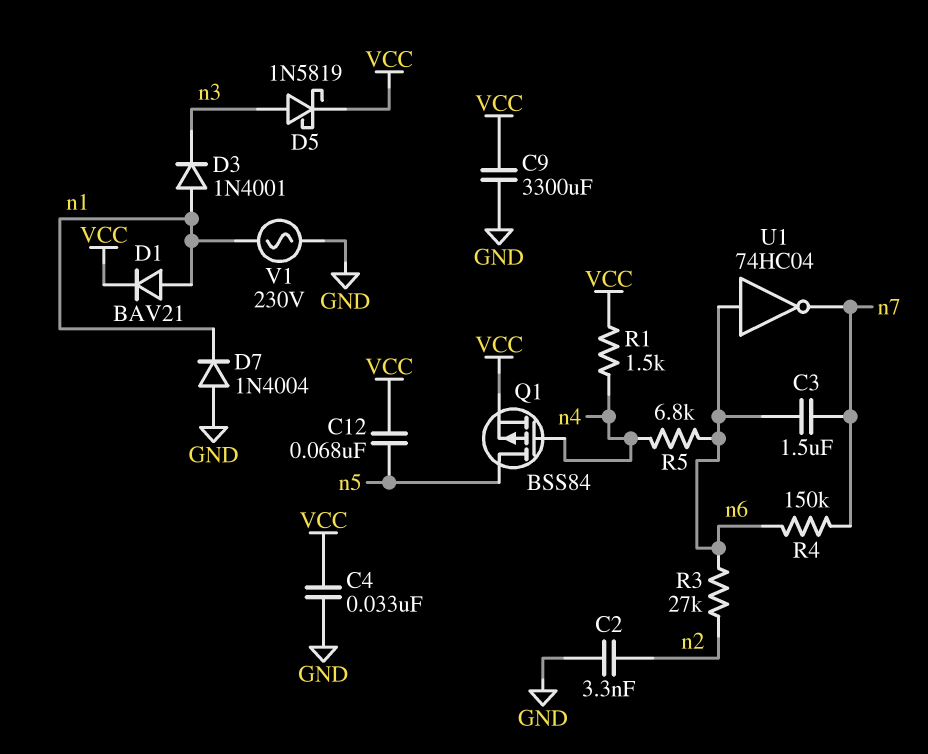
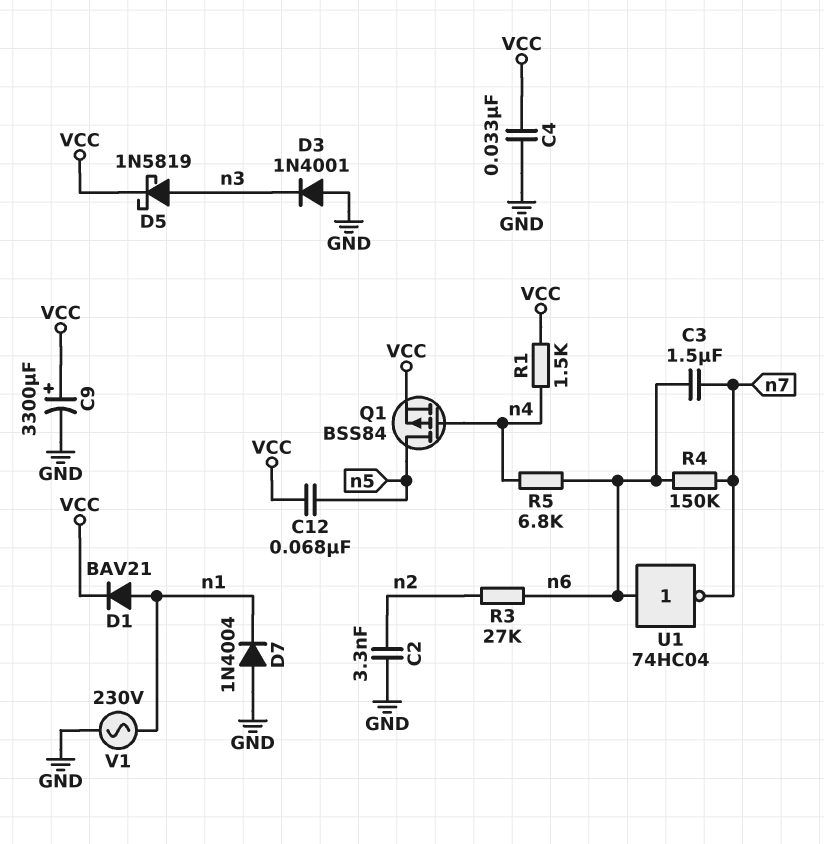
C9: 3300uF (GND, VCC) -> 3300uF (plus VCC, minus GND)
D3: diode 1N4001 (A n1, K n3) -> diode 1N4001 (A GND, K n3)

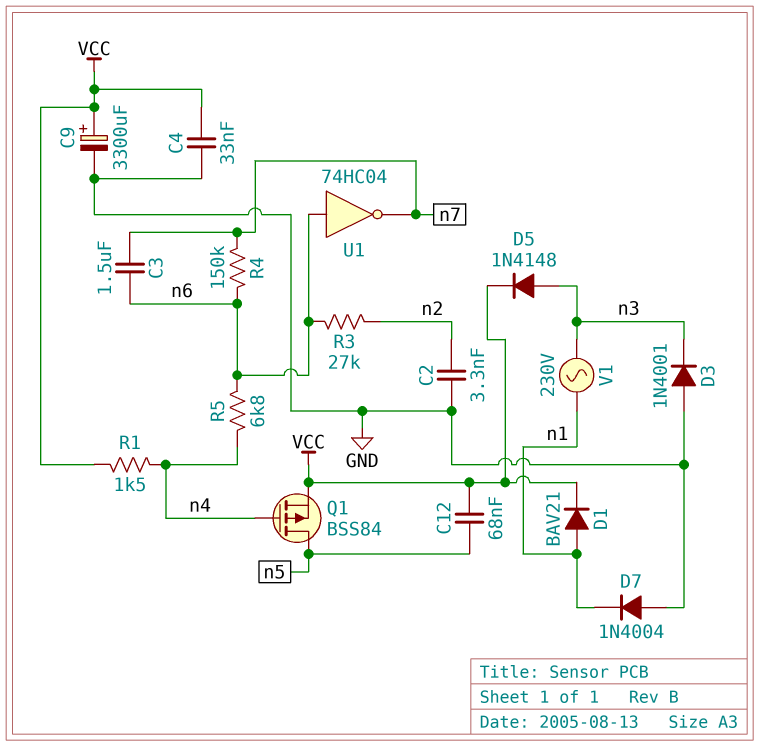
D5: schottky 1N5819 (A n3, K VCC) -> diode 1N4148 (A n3, K VCC)
V1: AC 230V (GND, n1) -> AC 230V (n1, n3)

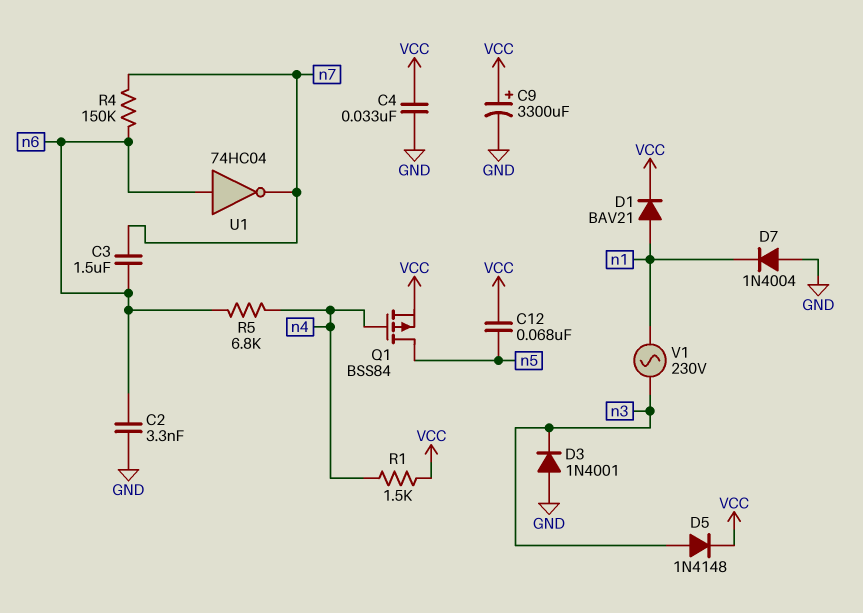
C2: 3.3nF (GND, n2) -> 3.3nF (GND, n6)
R3: 27k (n2, n6) -> none

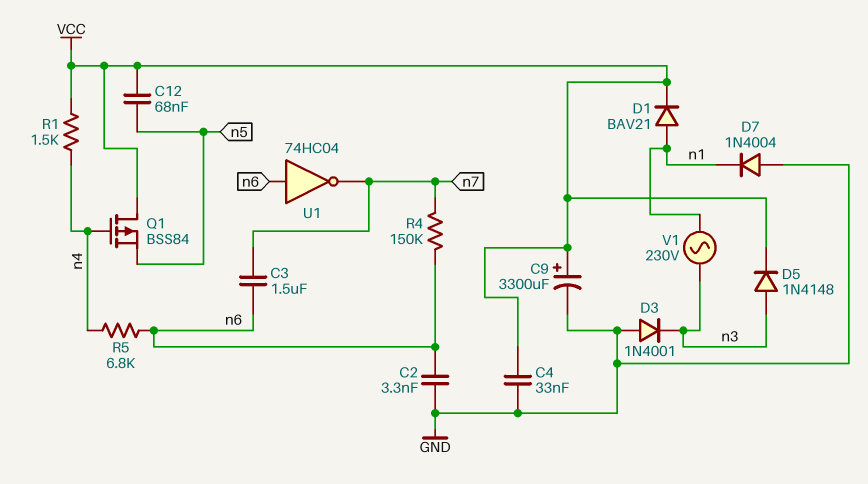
Q1: PMOS BSS84 (G n4, D n5, S VCC) -> PMOS BSS84 (G n4, D VCC, S n5)

